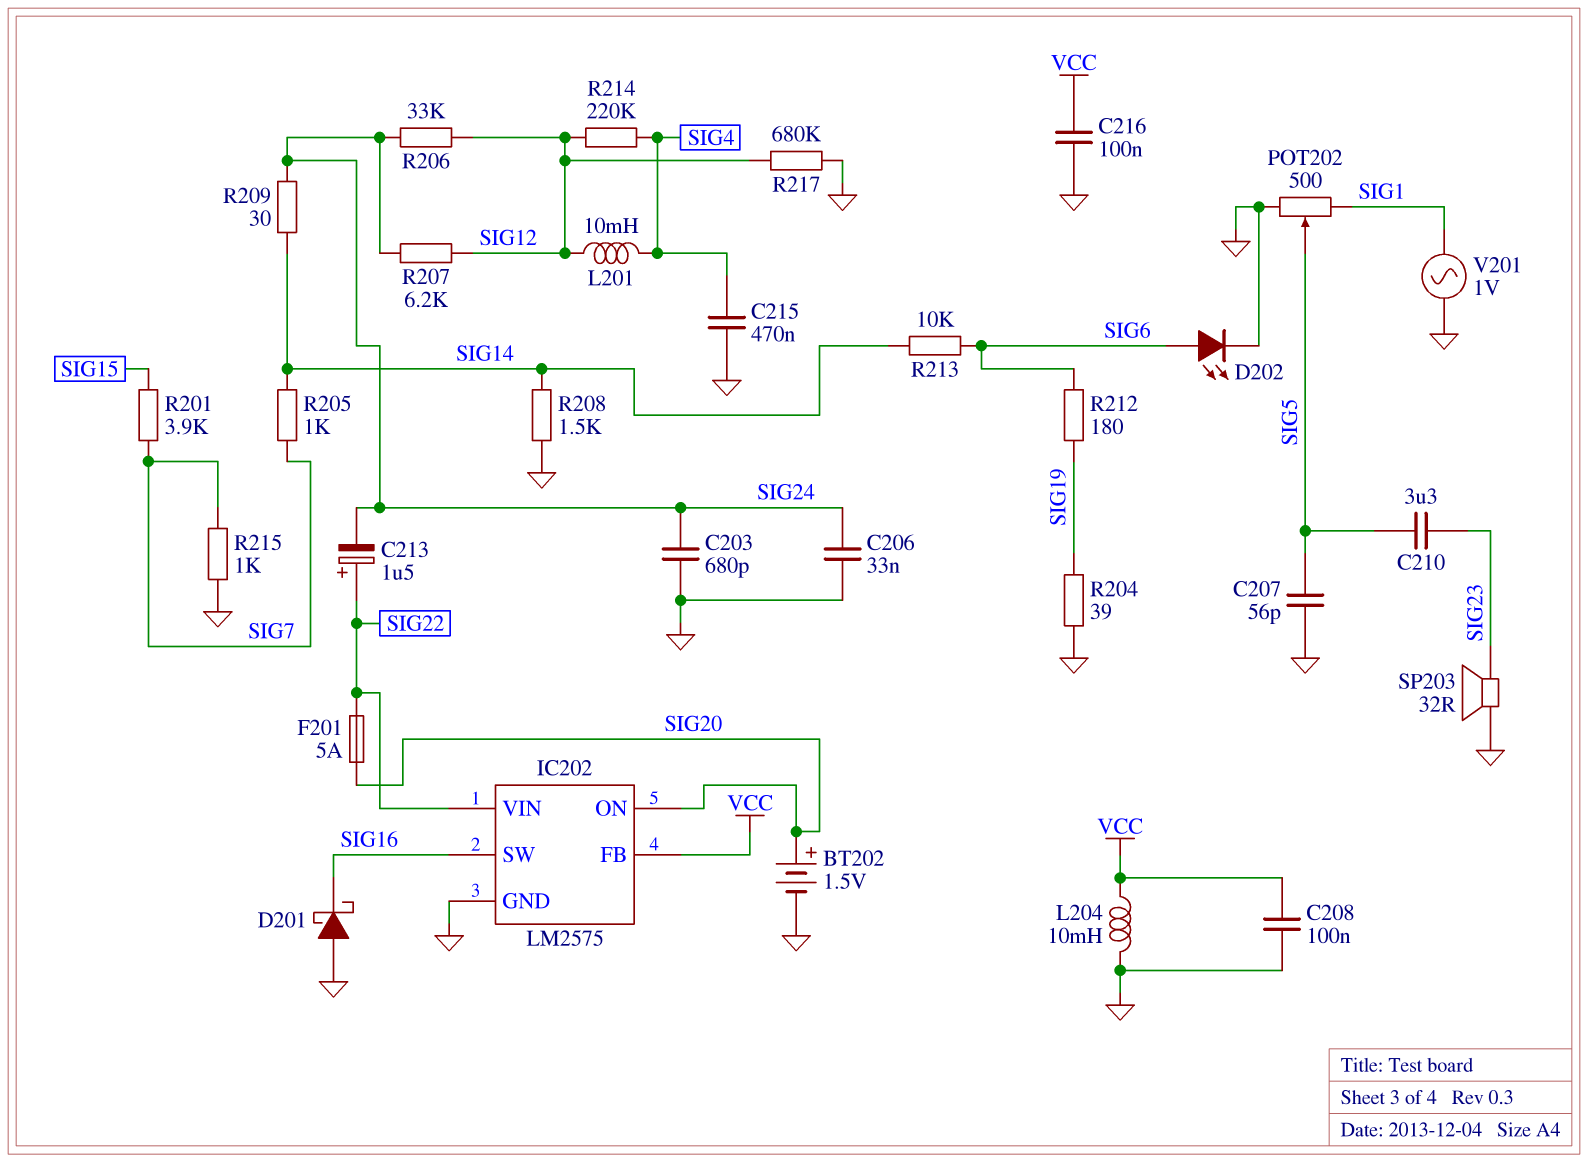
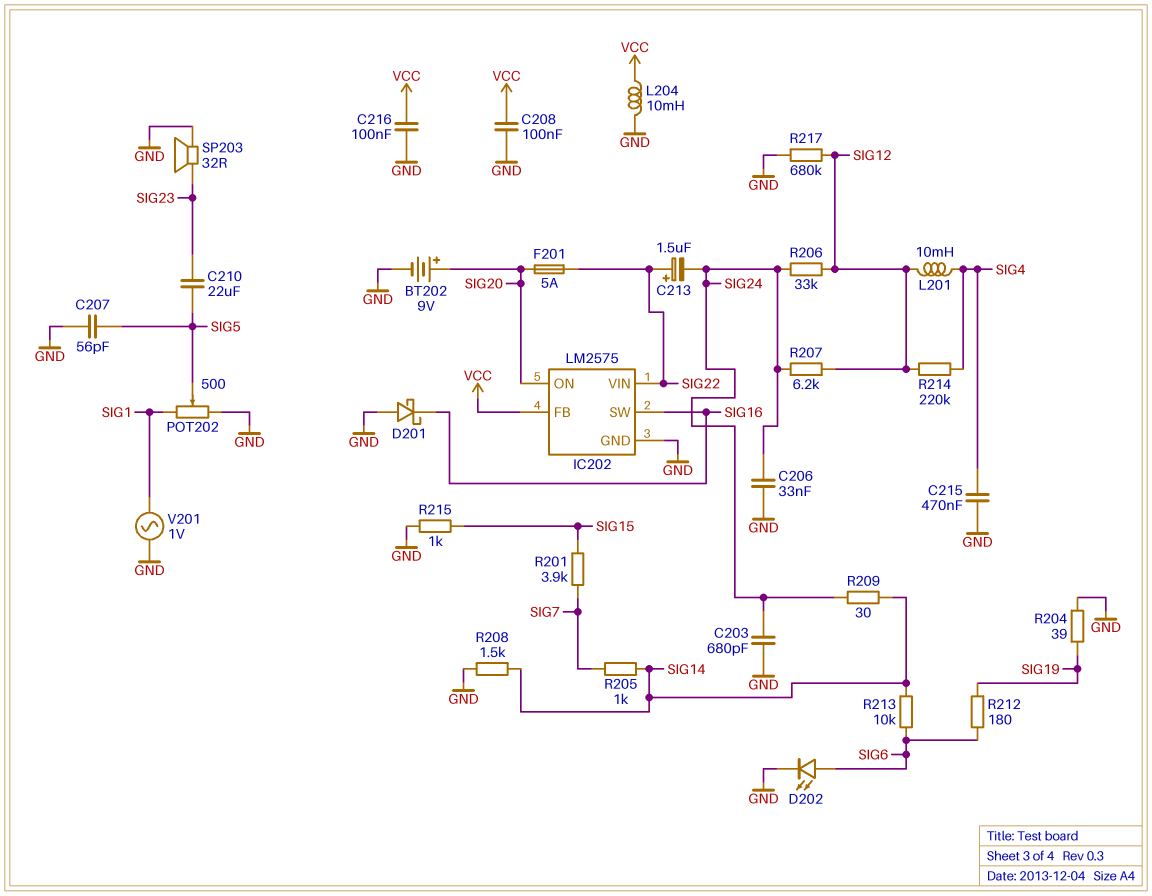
BT202: 1.5V (plus SIG20, minus GND) -> 9V (plus SIG20, minus GND)
C210: 3.3uF (SIG5, SIG23) -> 22uF (SIG5, SIG23)
R215: 1k (GND, SIG7) -> 1k (GND, SIG15)

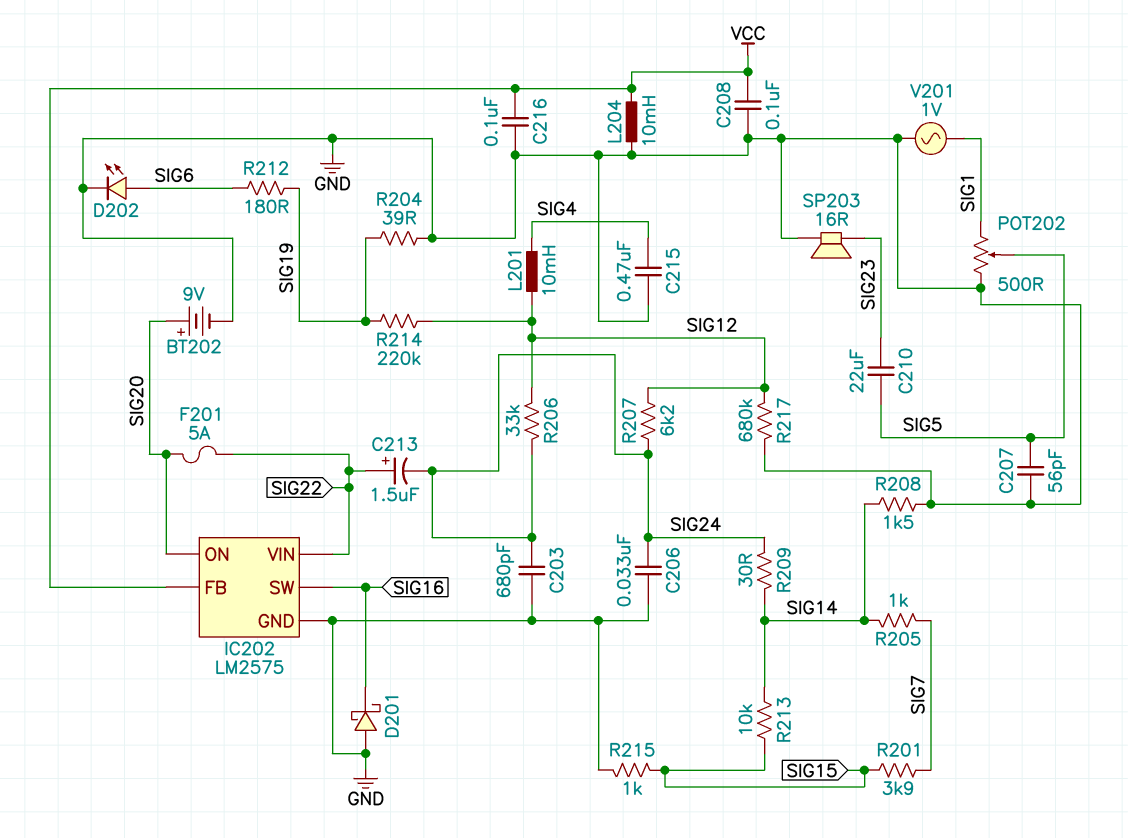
R213: 10k (SIG6, SIG14) -> 10k (SIG14, SIG15)
R214: 220k (SIG4, SIG12) -> 220k (SIG12, SIG19)
SP203: speaker 32R (GND, SIG23) -> speaker 16R (GND, SIG23)

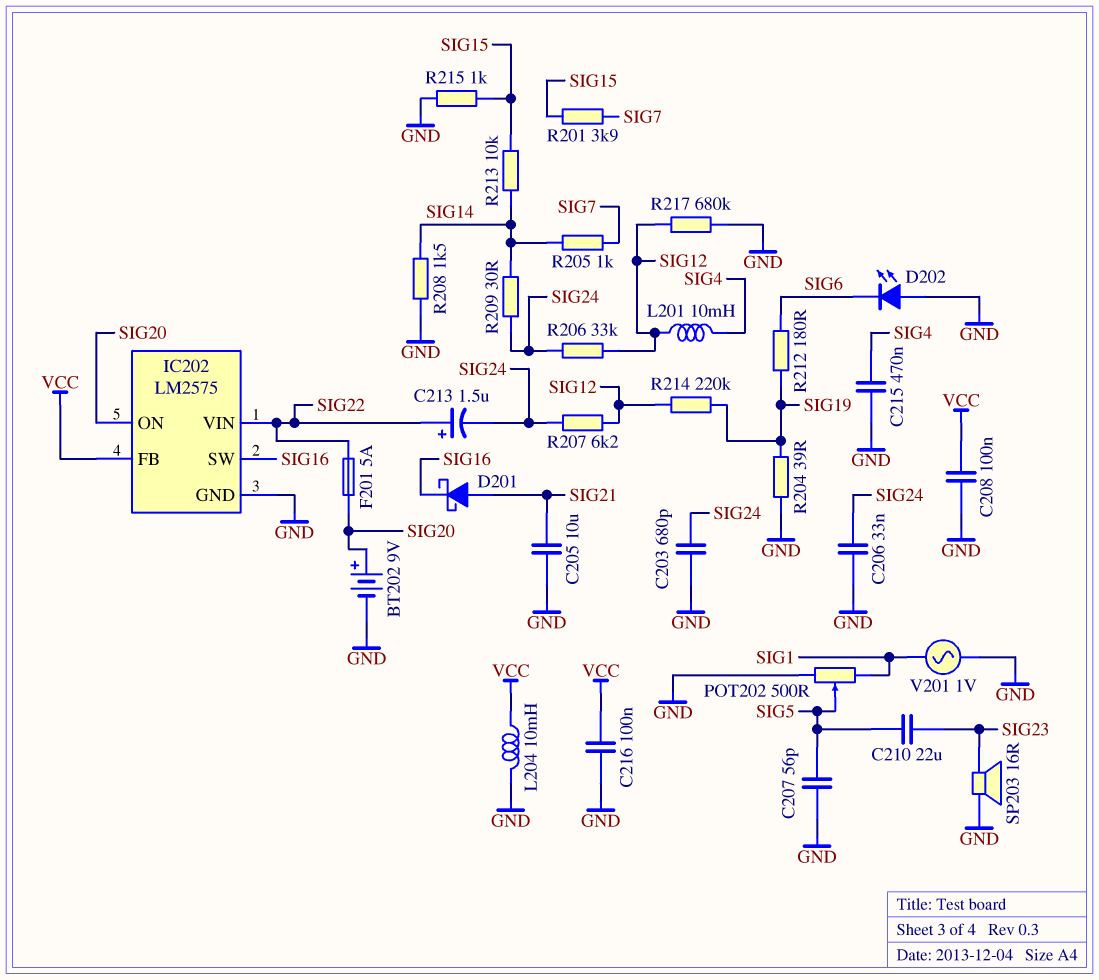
C205: none -> 10uF (GND, SIG21)
D201: schottky (A GND, K SIG16) -> schottky (A SIG21, K SIG16)
D202: LED (A SIG6, K GND) -> LED (A GND, K SIG6)

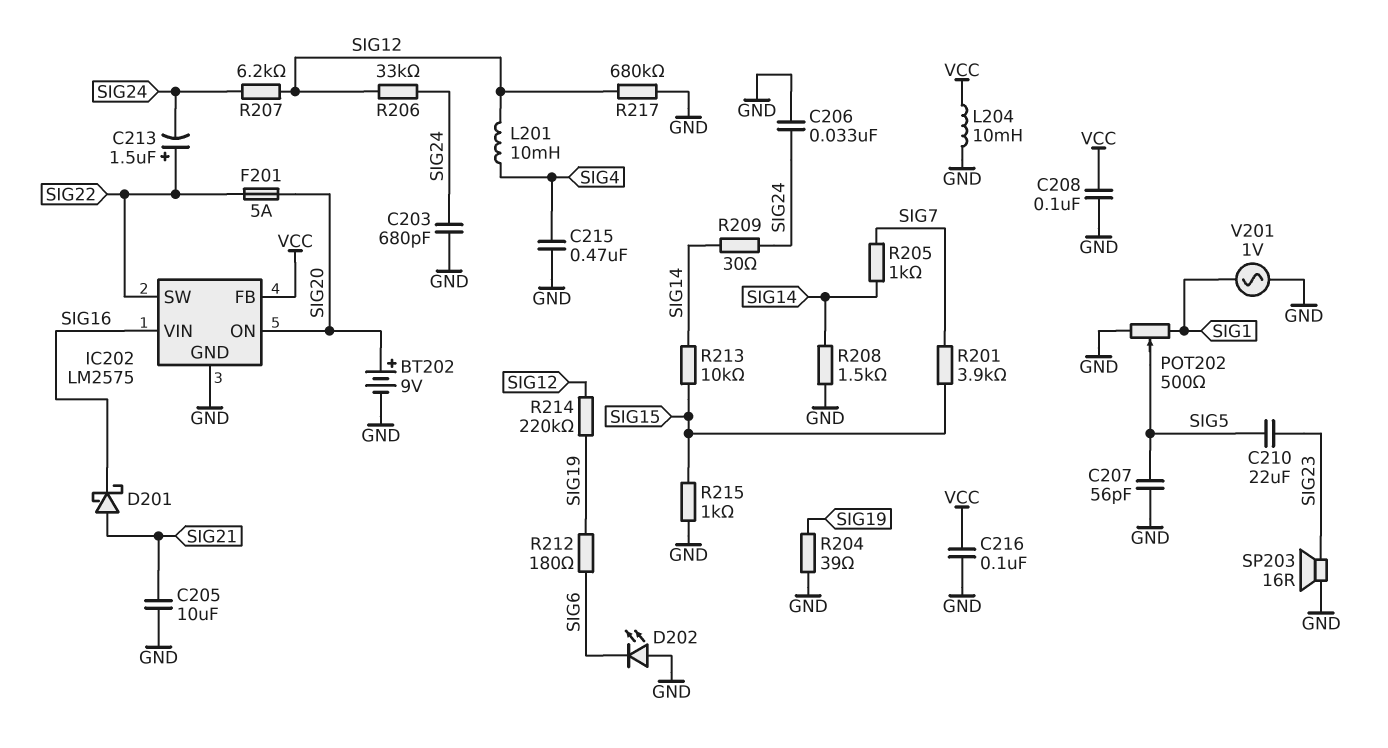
IC202 pin SW: SIG16 -> SIG22
IC202 pin VIN: SIG22 -> SIG16

